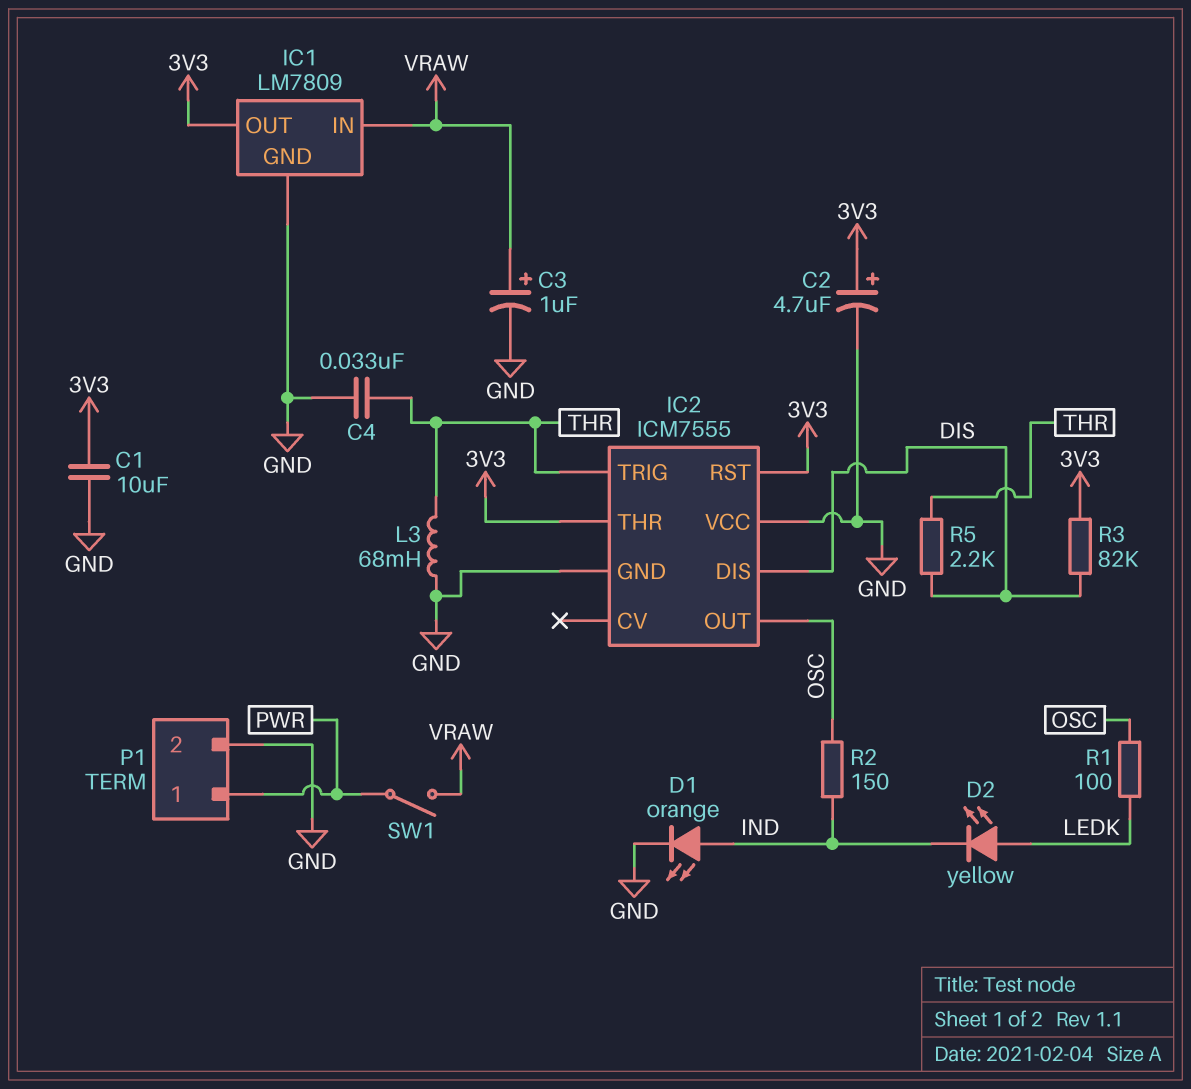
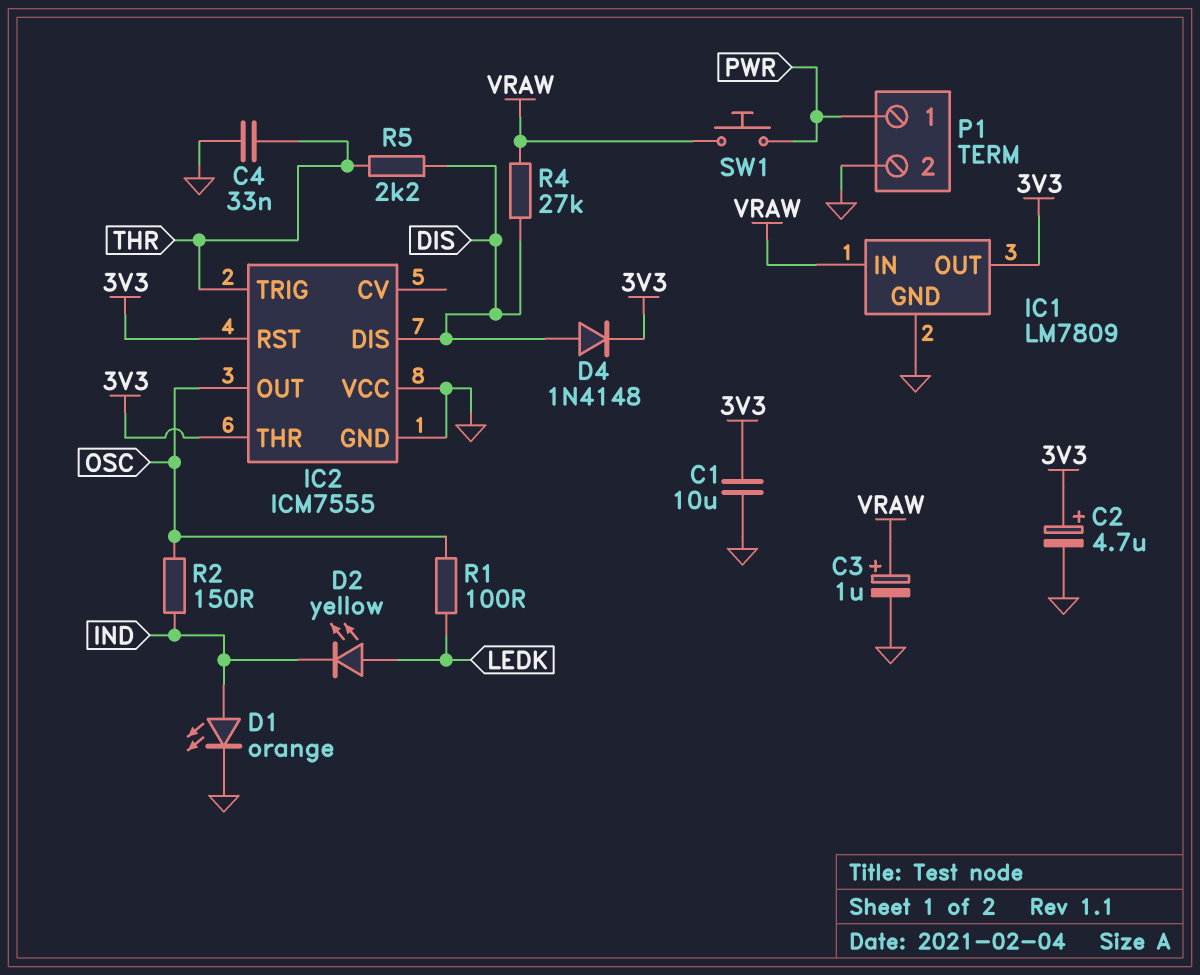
D4: none -> diode 1N4148 (A DIS, K 3V3)
L3: 68mH (GND, THR) -> none
R3: 82k (3V3, DIS) -> none
R4: none -> 27k (DIS, VRAW)
SW1: switch (PWR, VRAW) -> button (PWR, VRAW)

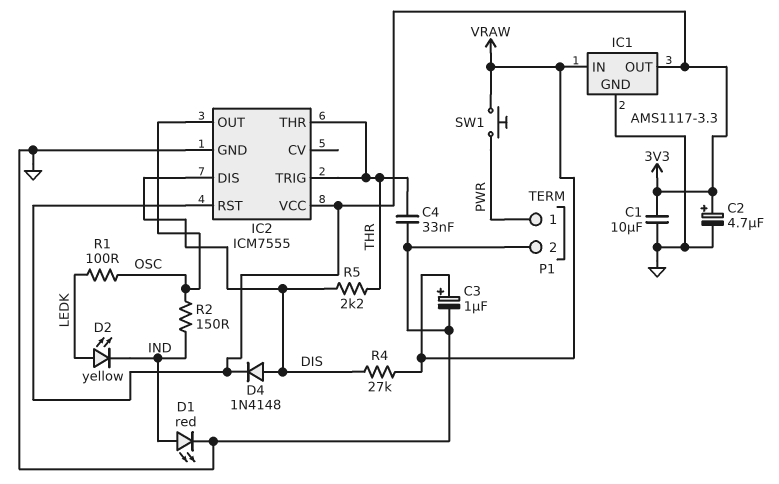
D1: LED orange (A IND, K GND) -> LED red (A IND, K GND)
IC1: LM7809 -> AMS1117-3.3
IC2 pin THR: 3V3 -> THR
IC2 pin VCC: GND -> 3V3

